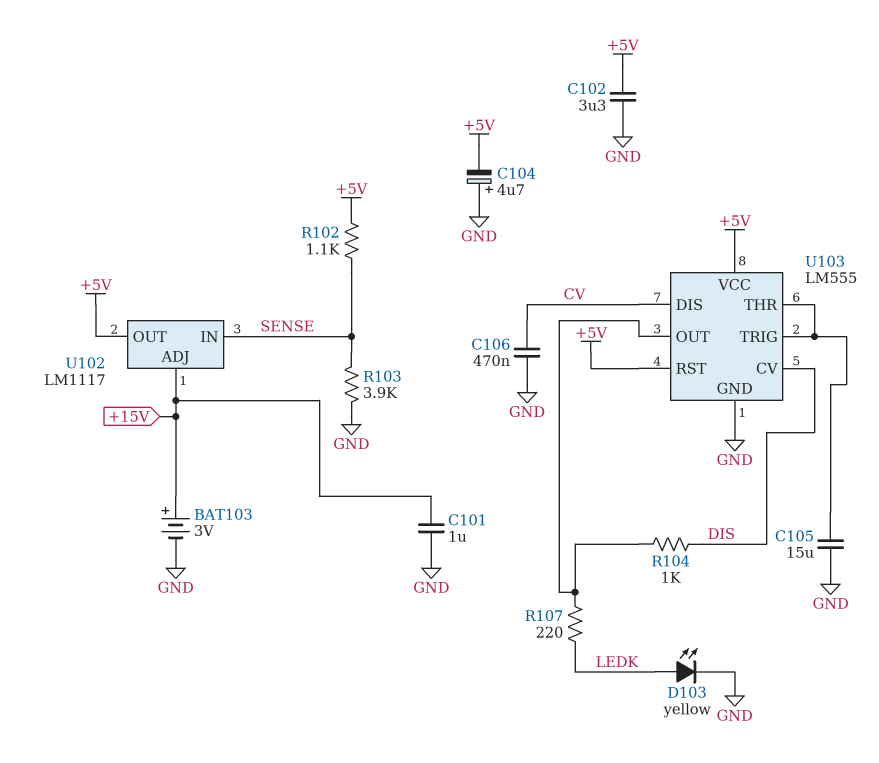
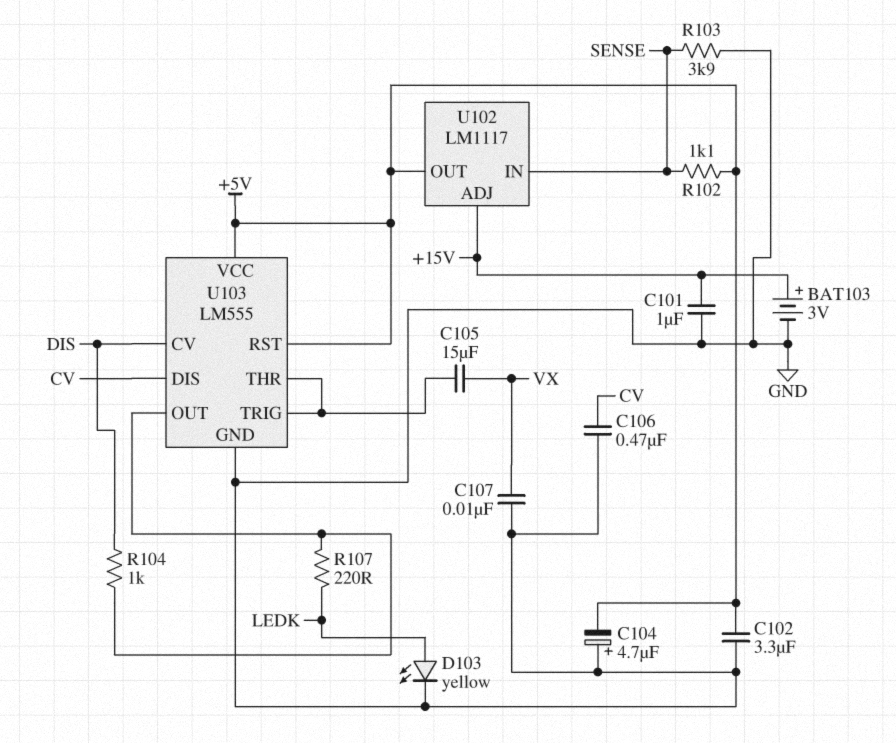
C105: 15uF (GND, U103/THR) -> 15uF (U103/THR, VX)
C107: none -> 10nF (GND, VX)

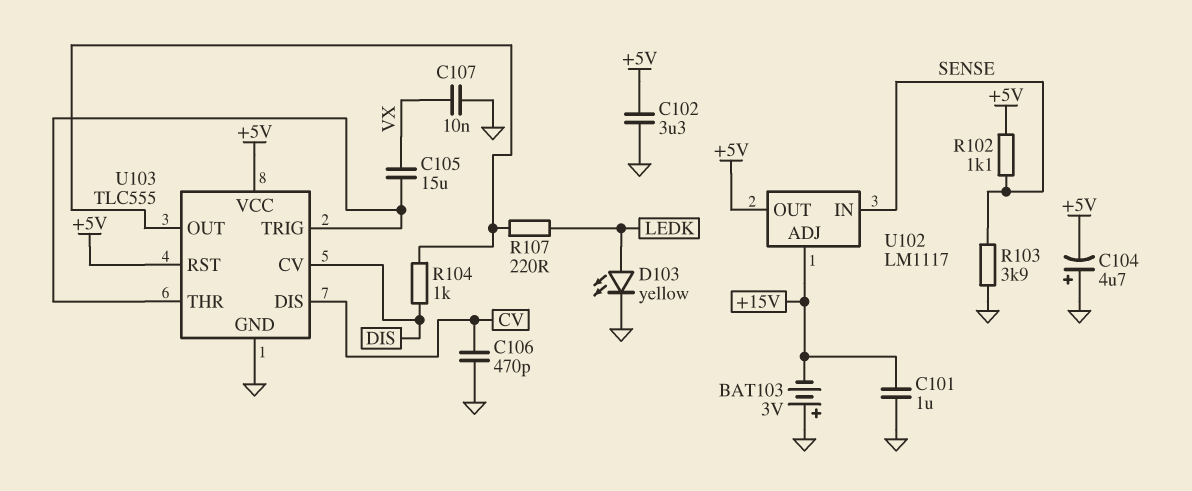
BAT103: 3V (plus +15V, minus GND) -> 3V (plus GND, minus +15V)
C106: 470nF (CV, GND) -> 470pF (CV, GND)
U103: LM555 -> TLC555

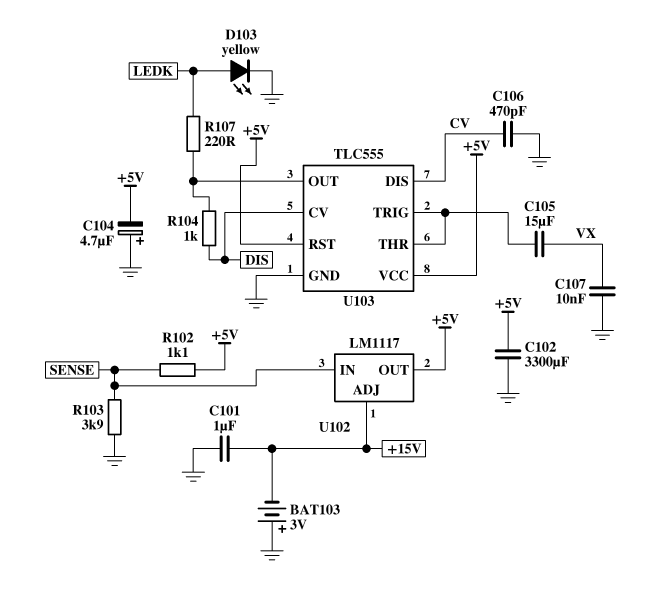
C102: 3.3uF (+5V, GND) -> 3300uF (+5V, GND)

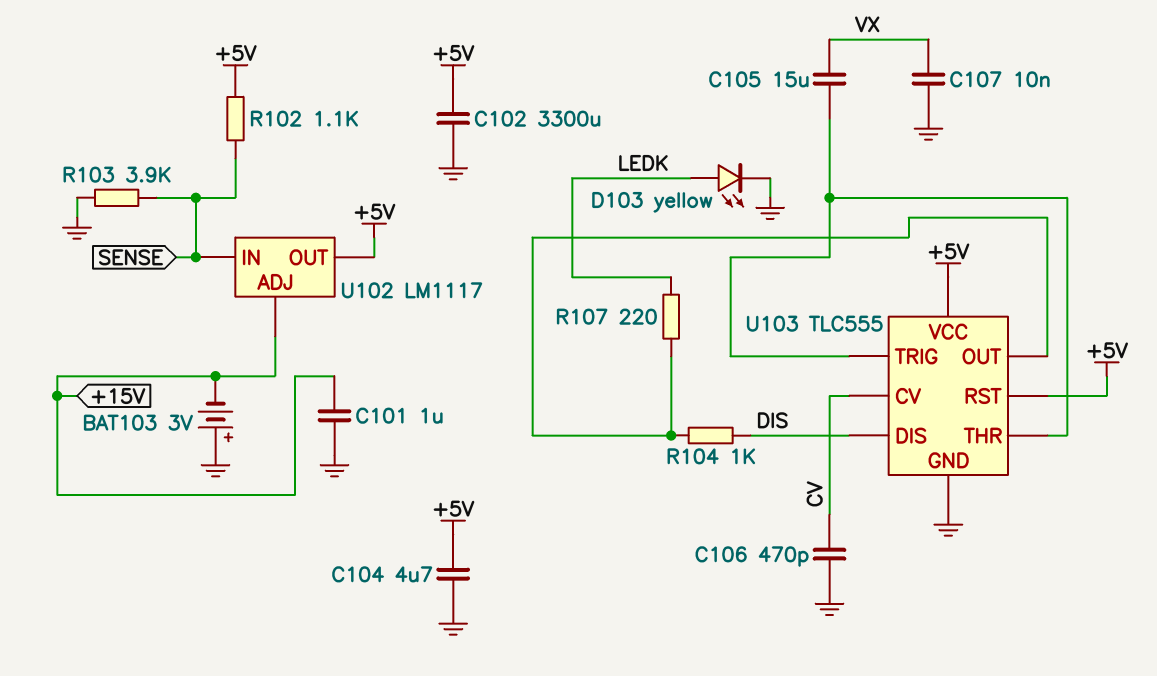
C104: 4.7uF (plus GND, minus +5V) -> 4.7uF (+5V, GND)
U103 pin CV: DIS -> CV
U103 pin DIS: CV -> DIS

